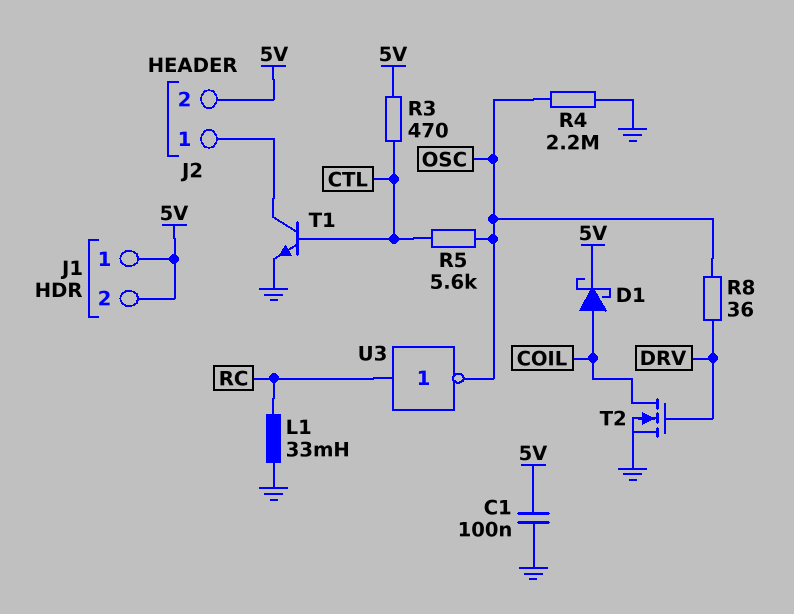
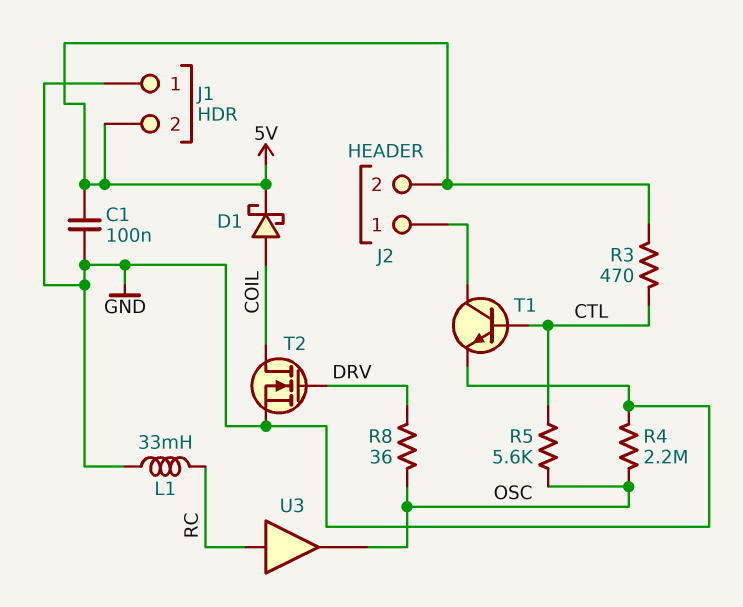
J1 pin 1: 5V -> GND
U3: NOT (in RC, out OSC) -> buffer (in RC, out OSC)

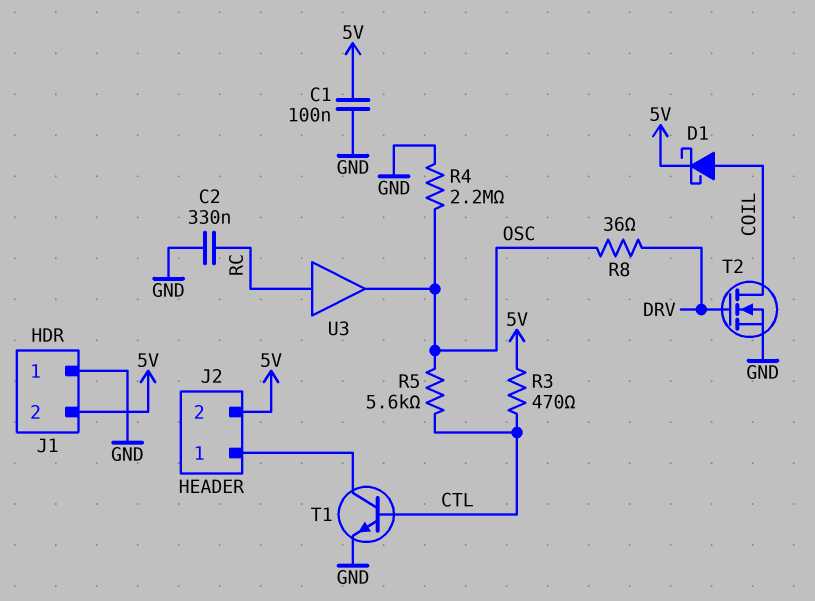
C2: none -> 330nF (GND, RC)
L1: 33mH (GND, RC) -> none

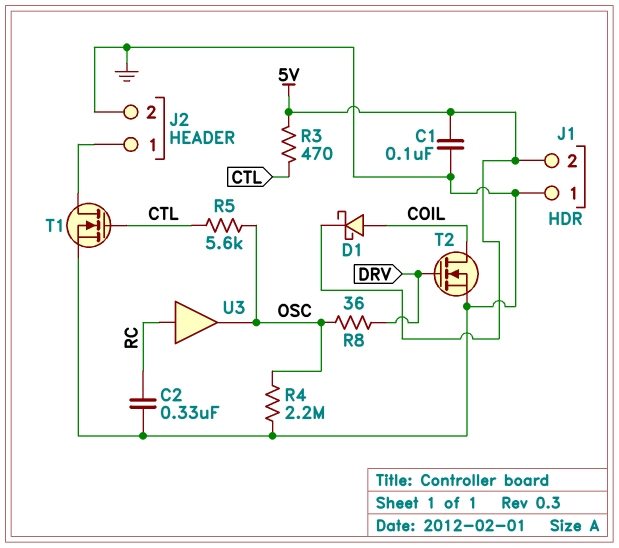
J2 pin 2: 5V -> GND
T1: NPN (B CTL, C J2/1, E GND) -> NMOS (G CTL, D J2/1, S GND)

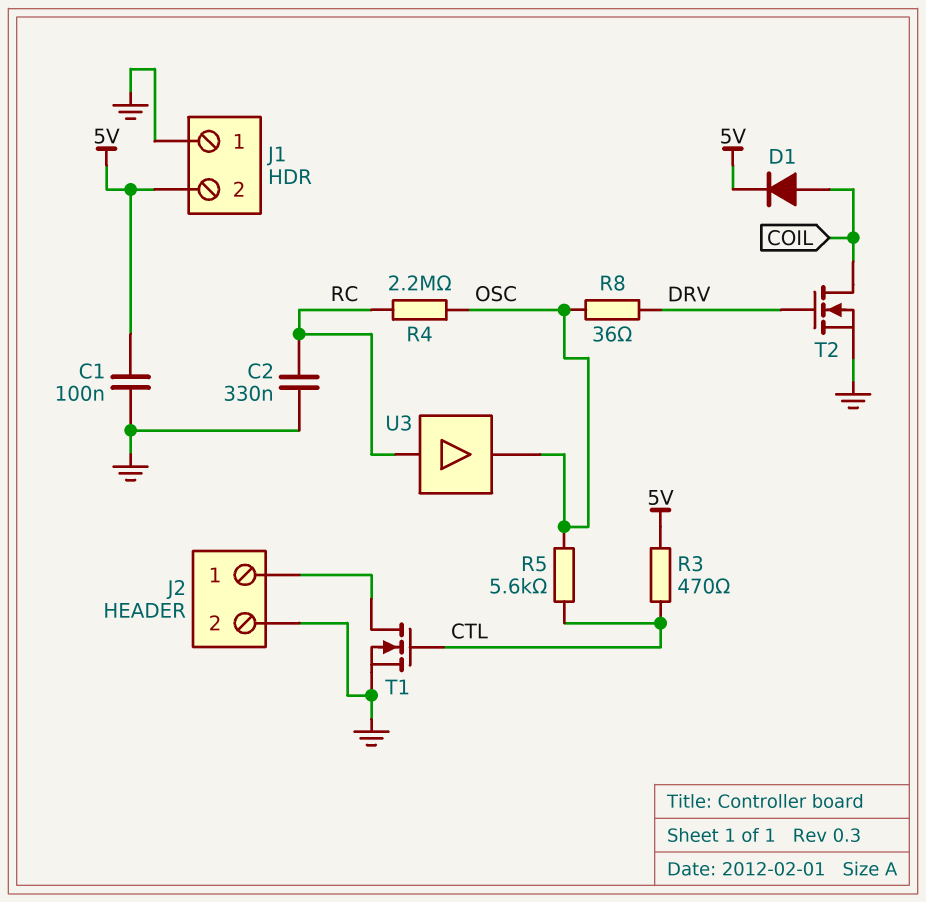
D1: schottky (A COIL, K 5V) -> diode (A COIL, K 5V)
R4: 2.2M (GND, OSC) -> 2.2M (OSC, RC)

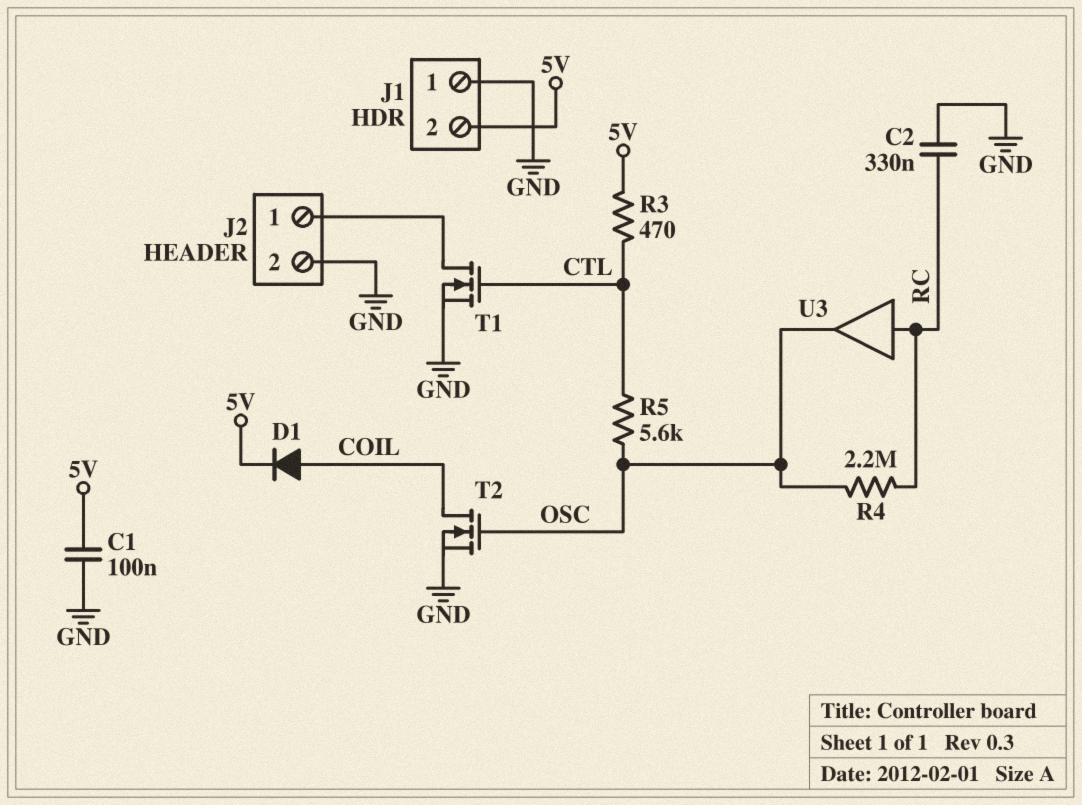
R8: 36 (DRV, OSC) -> none
T2: NMOS (G DRV, D COIL, S GND) -> NMOS (G OSC, D COIL, S GND)

